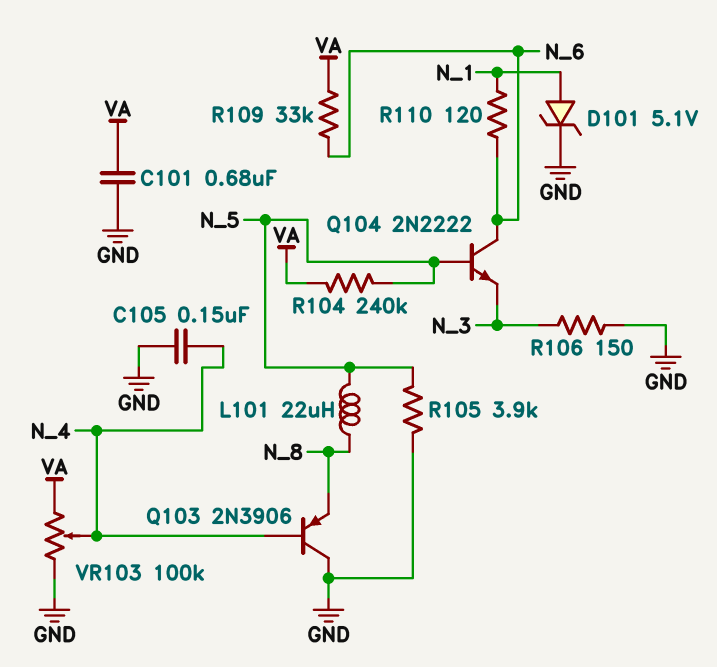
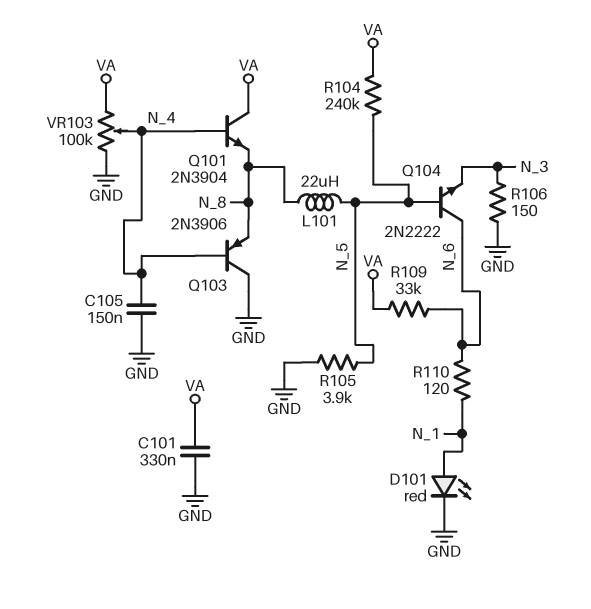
C101: 680nF (GND, VA) -> 330nF (GND, VA)
D101: zener 5.1V (A N_1, K GND) -> LED red (A N_1, K GND)
Q101: none -> NPN 2N3904 (B N_4, C VA, E N_8)

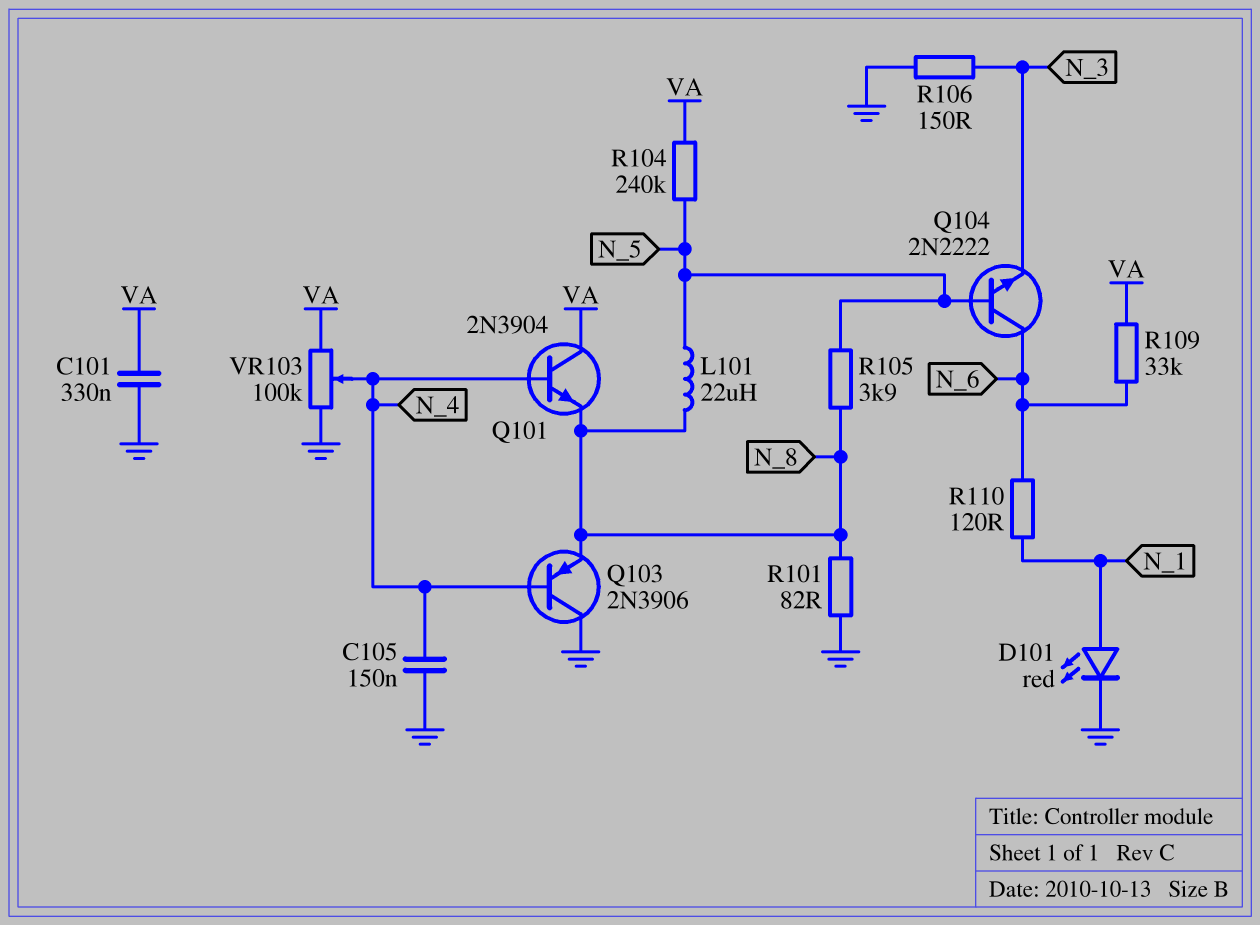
R101: none -> 82 (GND, N_8)
R105: 3.9k (GND, N_5) -> 3.9k (N_5, N_8)

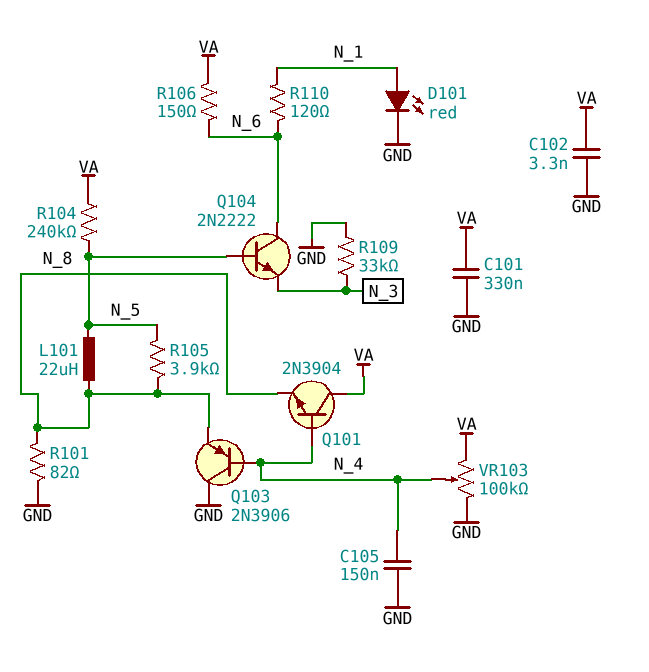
C102: none -> 3.3nF (GND, VA)
R106: 150 (GND, N_3) -> 150 (N_6, VA)
R109: 33k (N_6, VA) -> 33k (GND, N_3)

